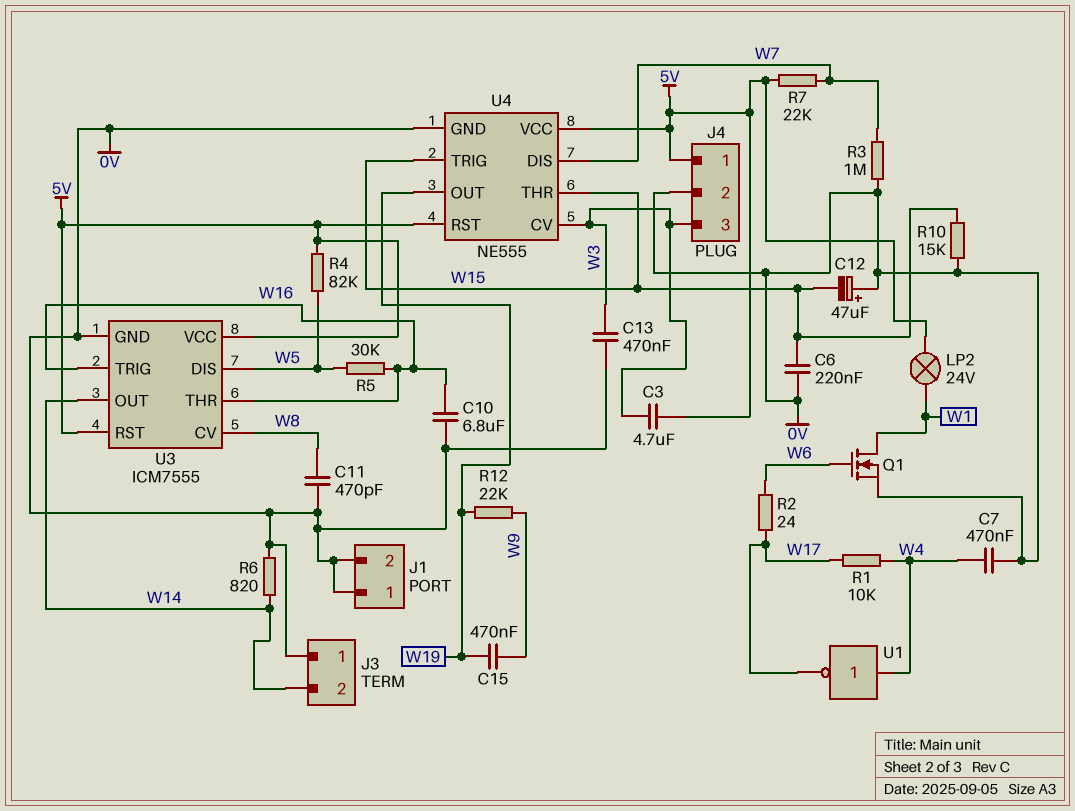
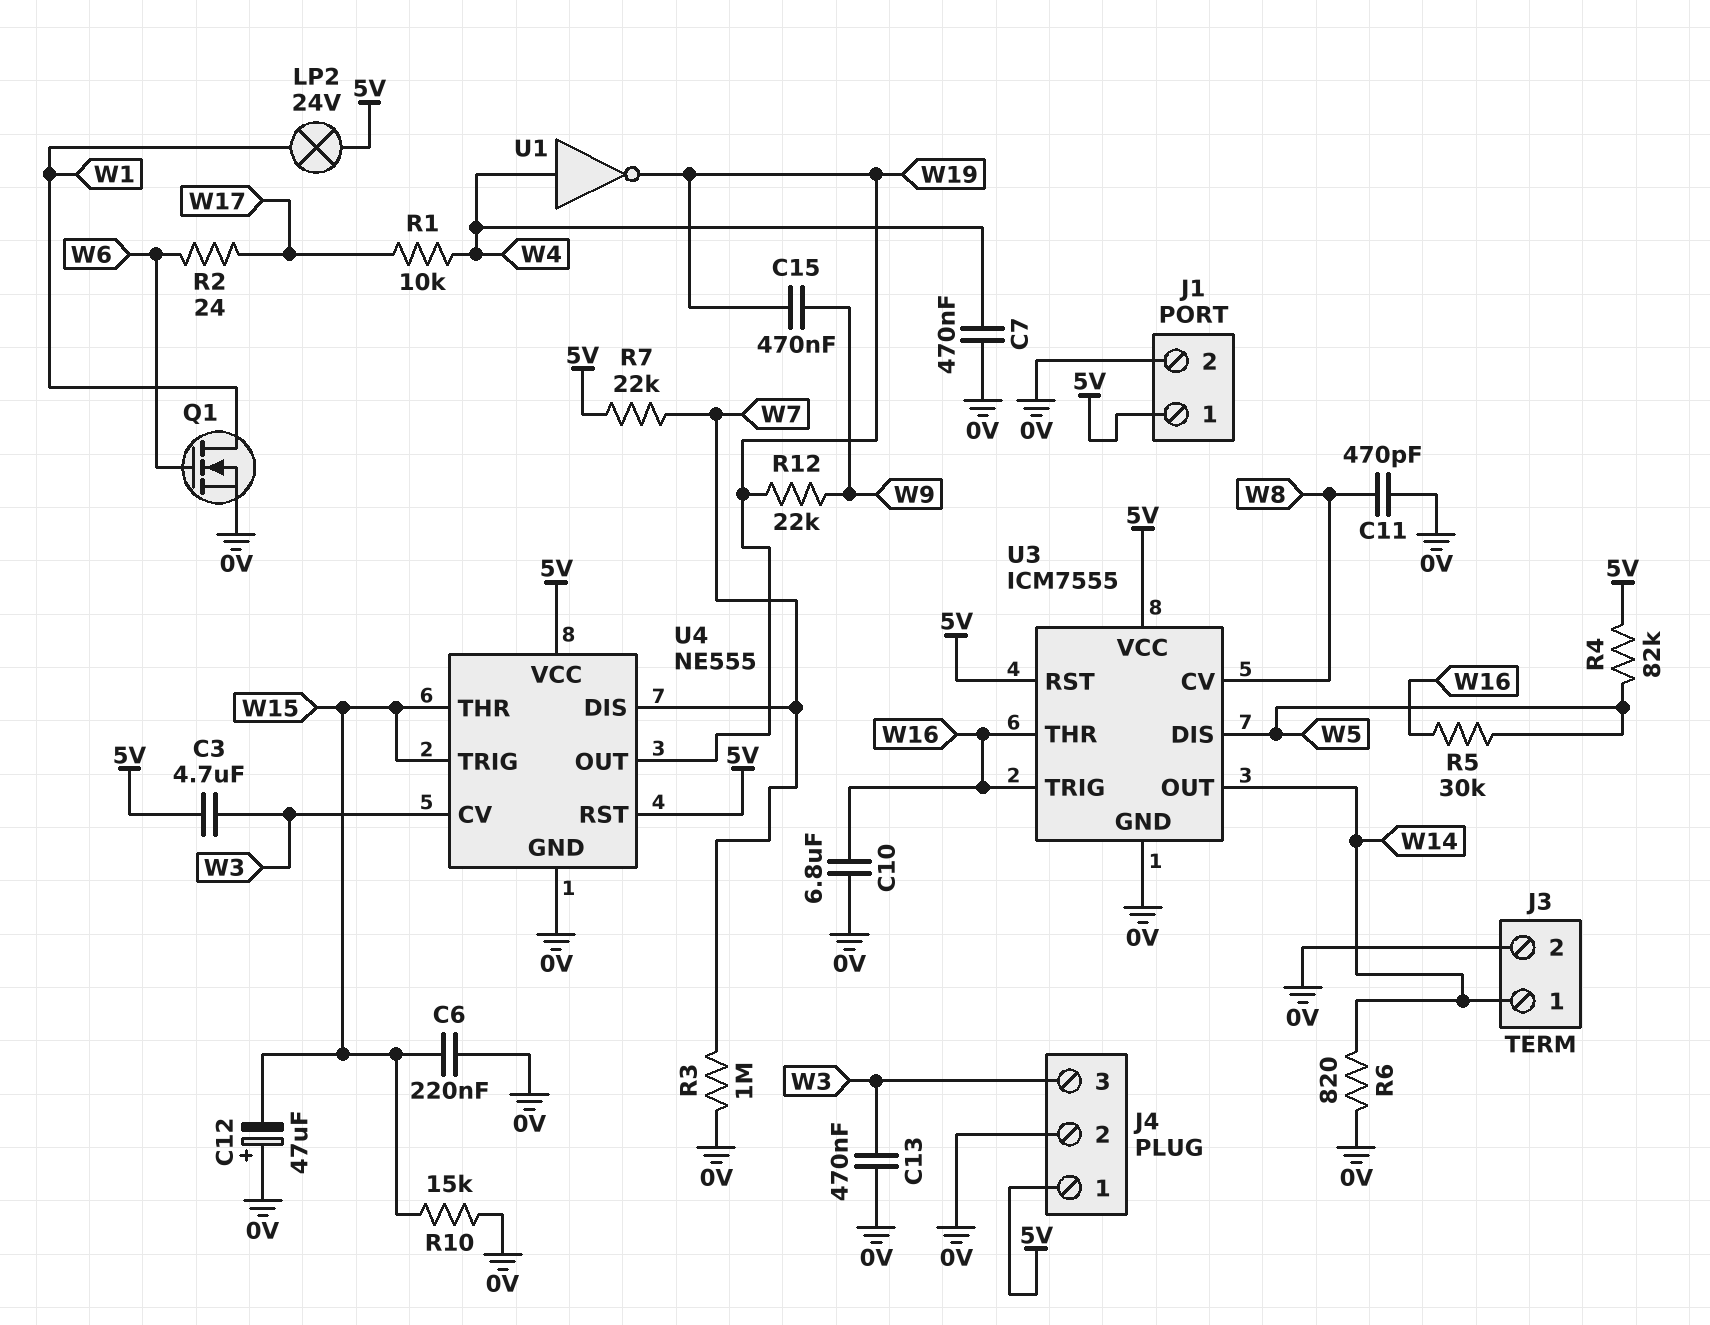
J1 pin 1: 0V -> 5V
J3 pin 1: 0V -> W14
J3 pin 2: W14 -> 0V
U1: NOT (in W4, out W17) -> NOT (in W4, out W19)

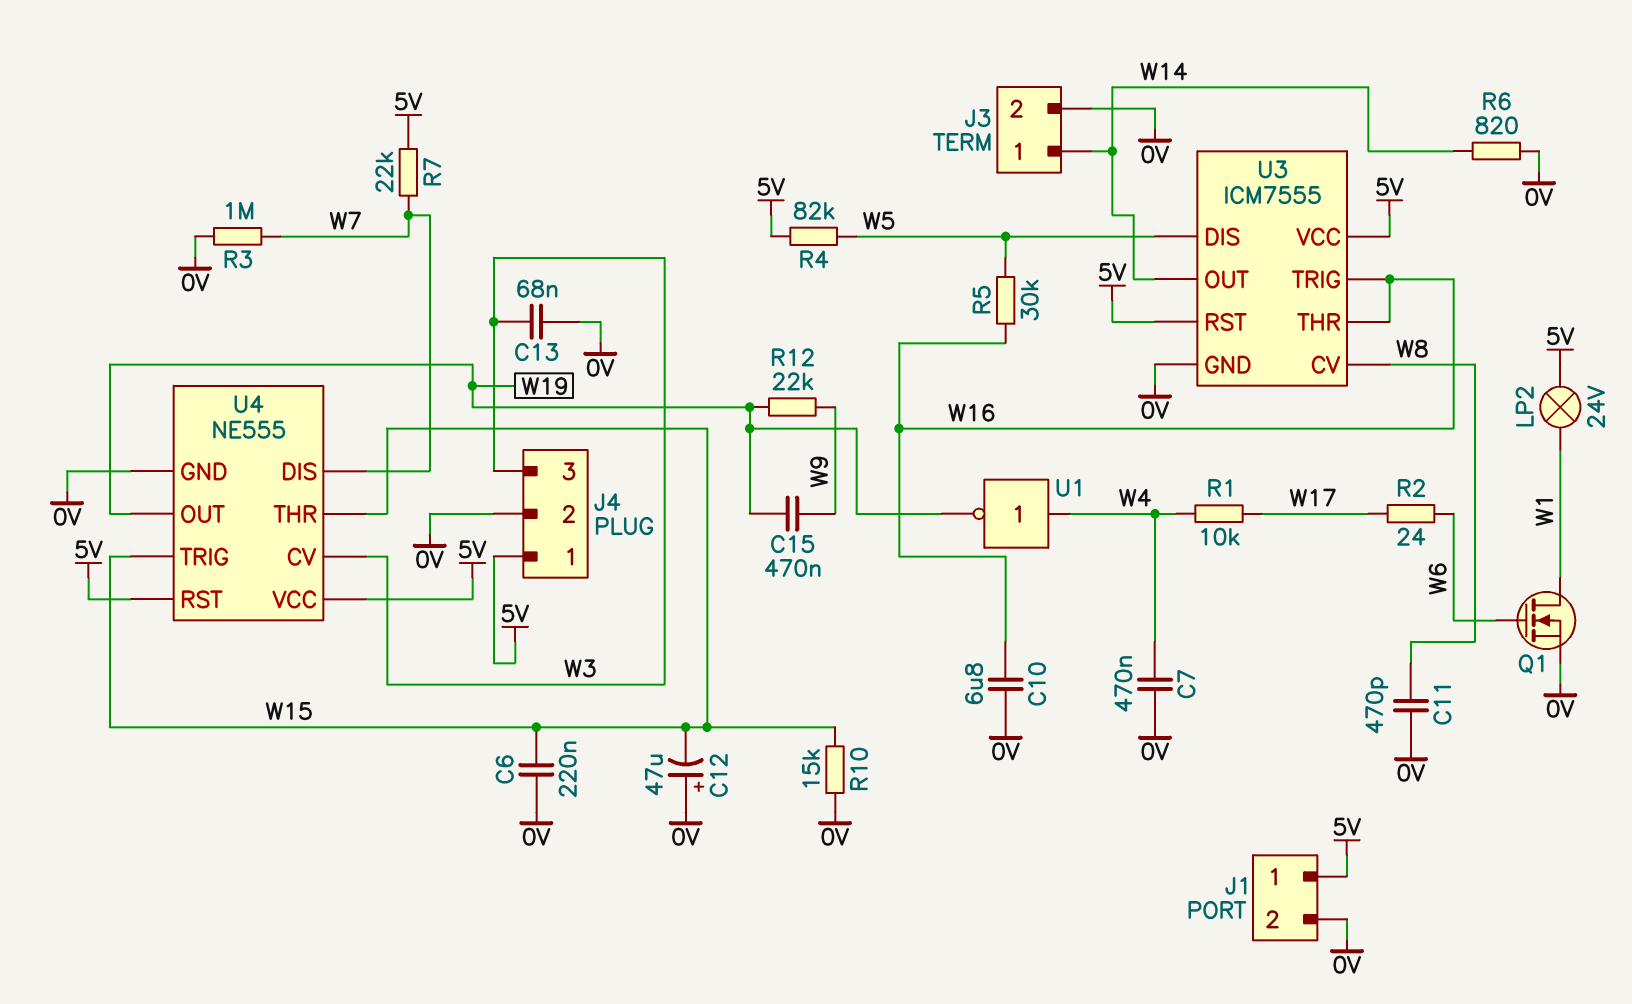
C3: 4.7uF (5V, W3) -> none
C13: 470nF (0V, W3) -> 68nF (0V, W3)

